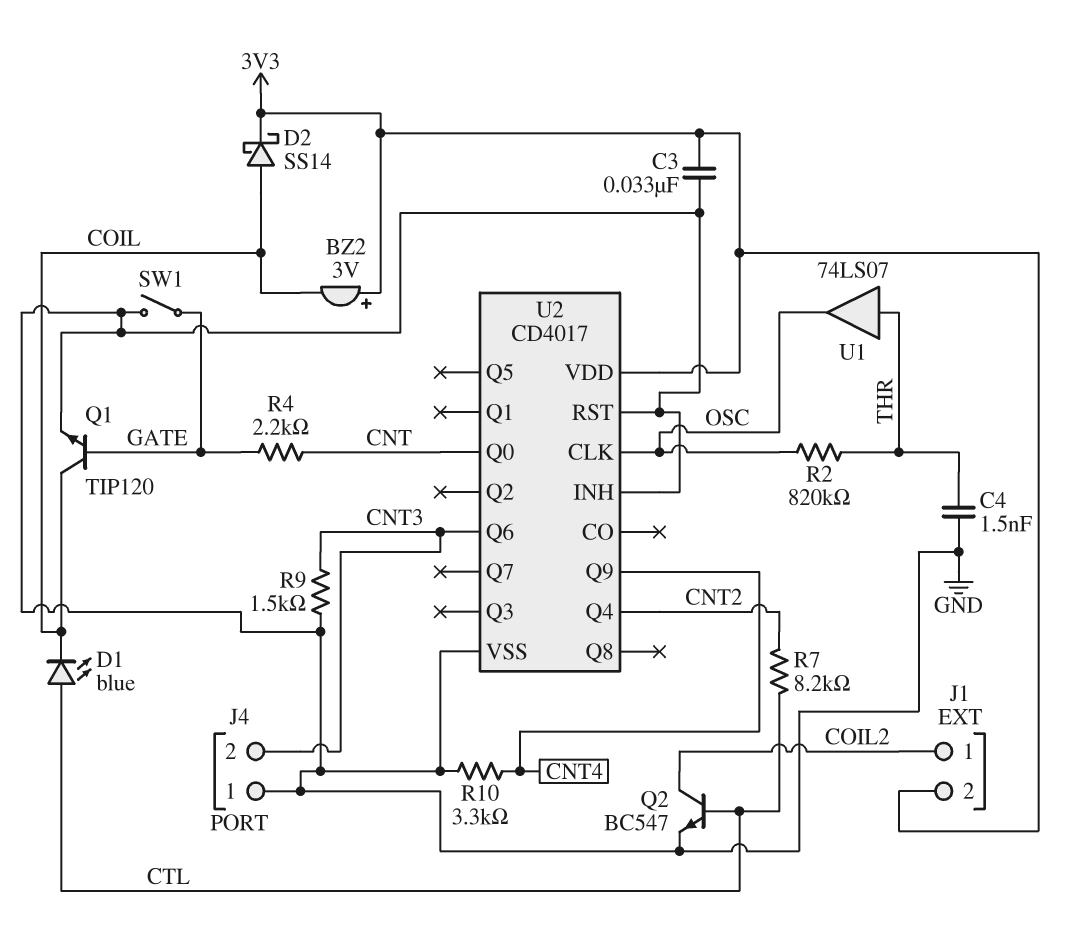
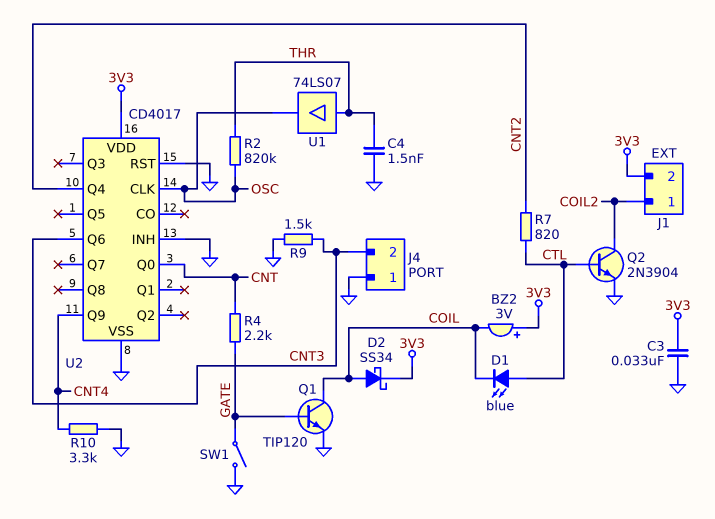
D2: schottky SS14 (A COIL, K 3V3) -> schottky SS34 (A COIL, K 3V3)
Q2: NPN BC547 (B CTL, C COIL2, E GND) -> NPN 2N3904 (B CTL, C COIL2, E GND)
R7: 8.2k (CNT2, CTL) -> 820 (CNT2, CTL)

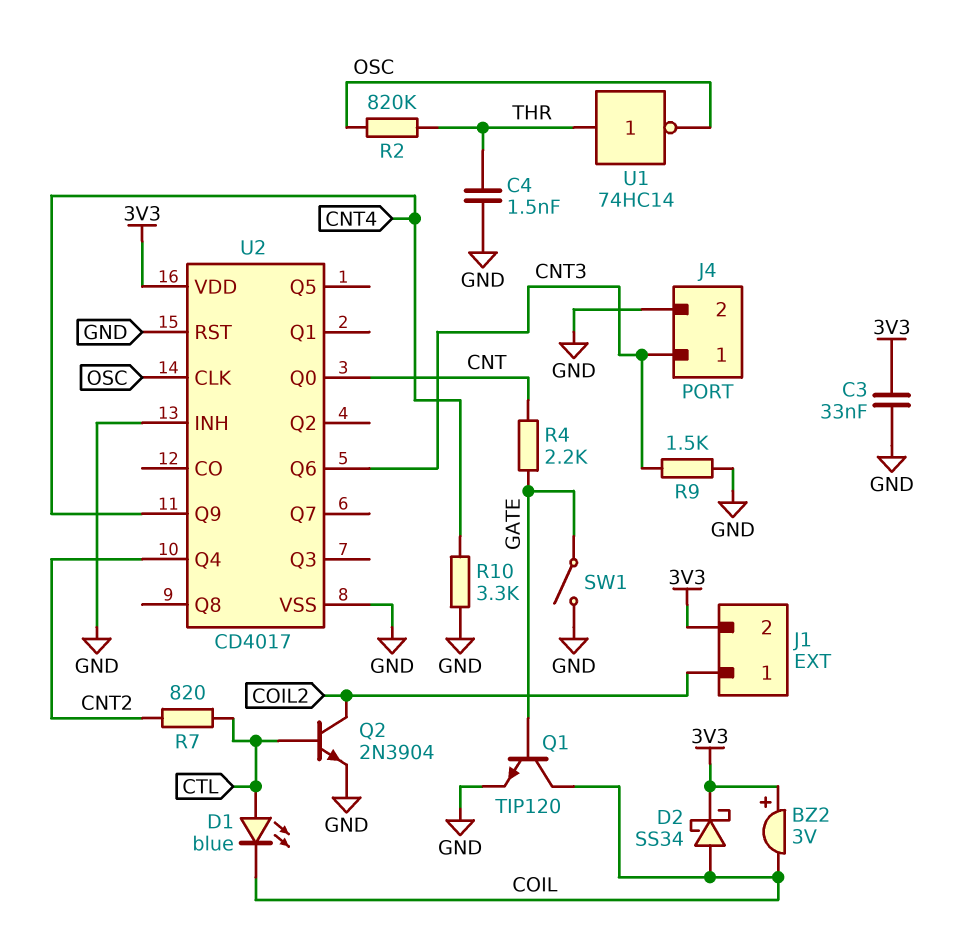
J4 pin 1: GND -> CNT3
J4 pin 2: CNT3 -> GND
U1: buffer 74LS07 (in THR, out OSC) -> NOT 74HC14 (in THR, out OSC)

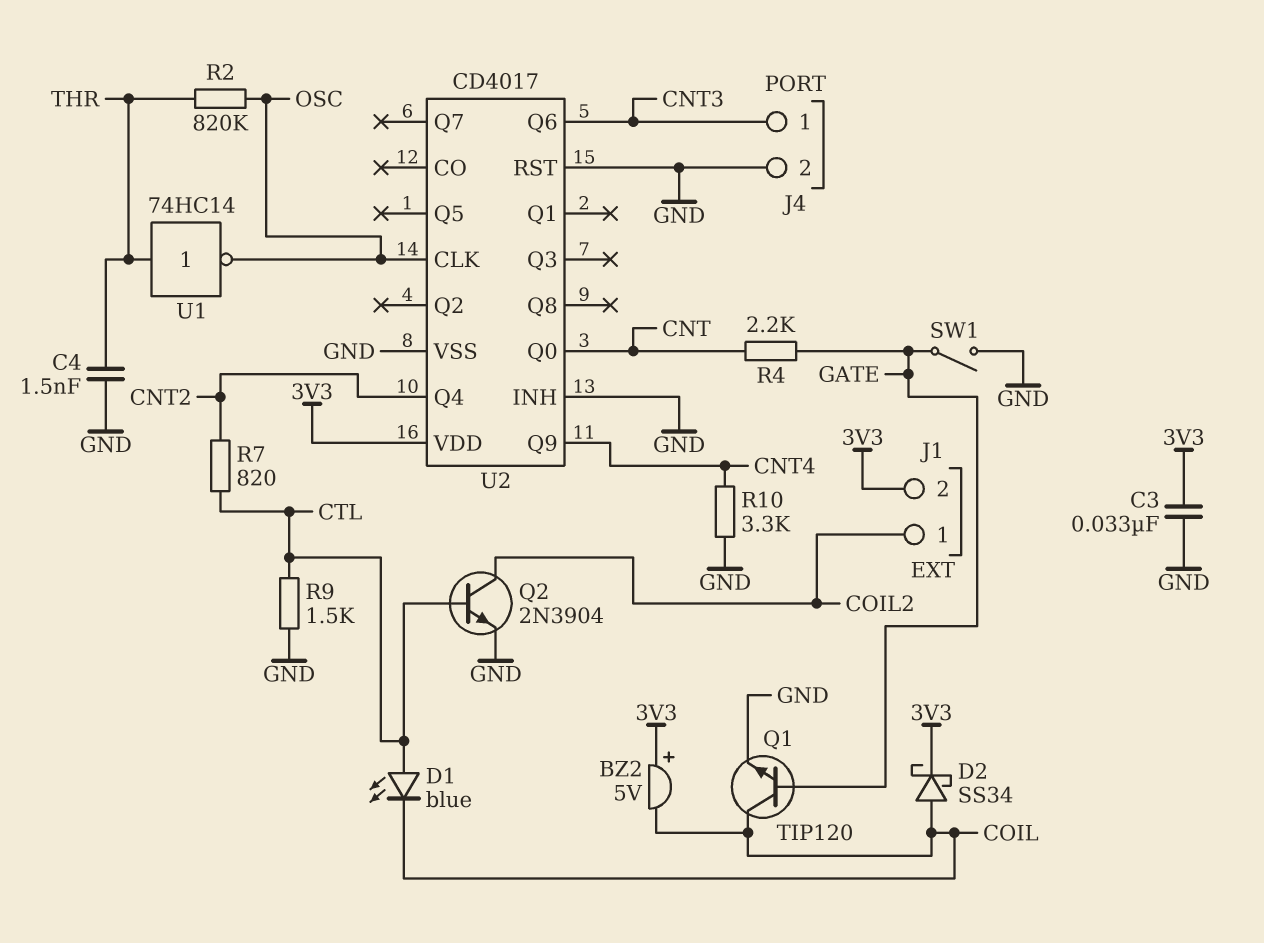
BZ2: buzzer 3V (plus 3V3, minus COIL) -> buzzer 5V (plus 3V3, minus COIL)
R9: 1.5k (CNT3, GND) -> 1.5k (CTL, GND)

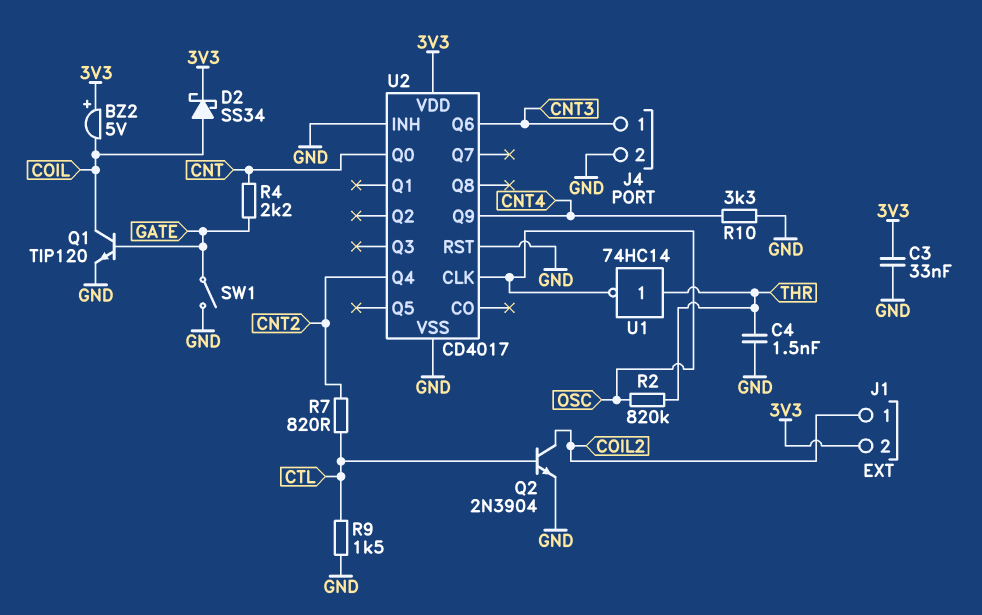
D1: LED blue (A CTL, K COIL) -> none

